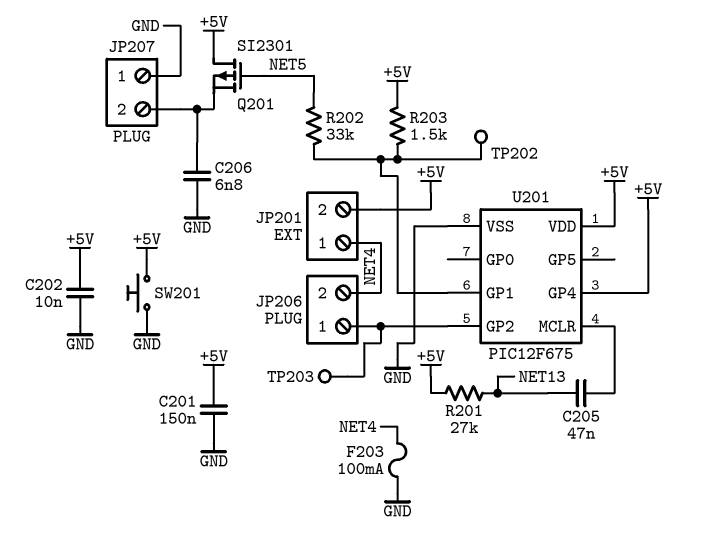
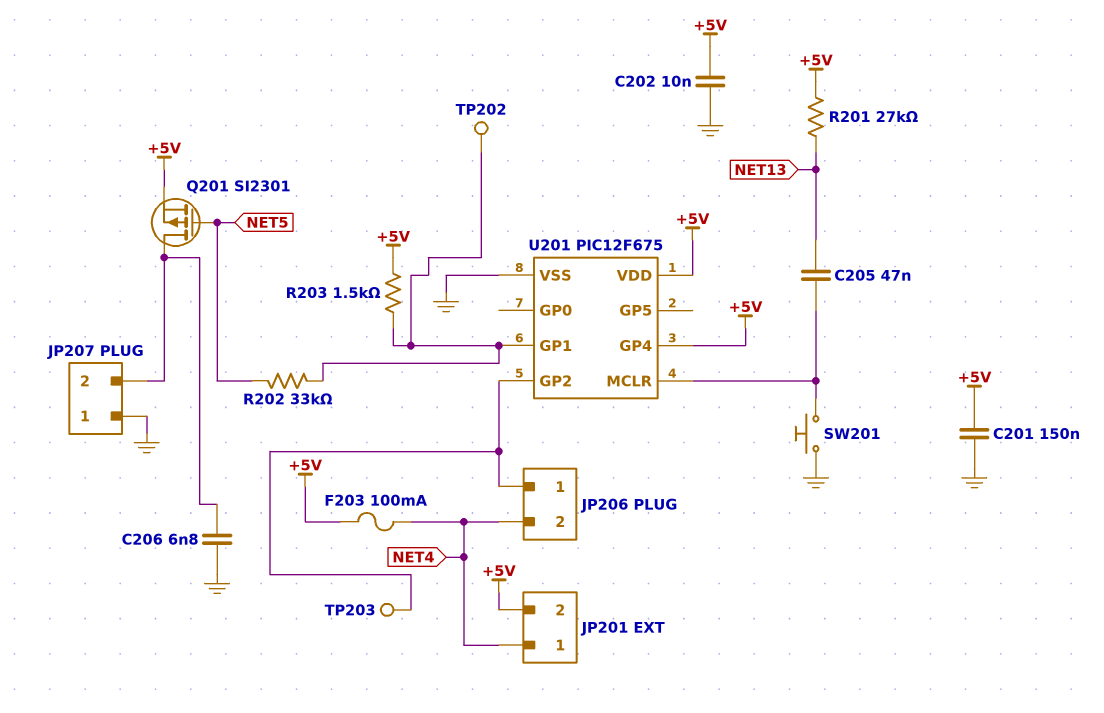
F203: 100mA (GND, NET4) -> 100mA (+5V, NET4)
Q201: PMOS SI2301 (G NET5, D +5V, S JP207/2) -> PMOS SI2301 (G NET5, D JP207/2, S +5V)
SW201: button (+5V, GND) -> button (GND, U201/MCLR)

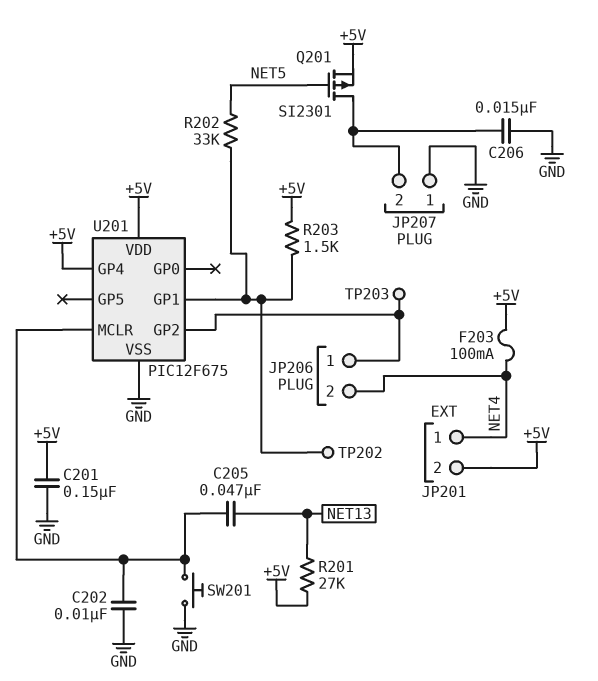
C202: 10nF (+5V, GND) -> 10nF (GND, U201/MCLR)
C206: 6.8nF (GND, JP207/2) -> 15nF (GND, JP207/2)

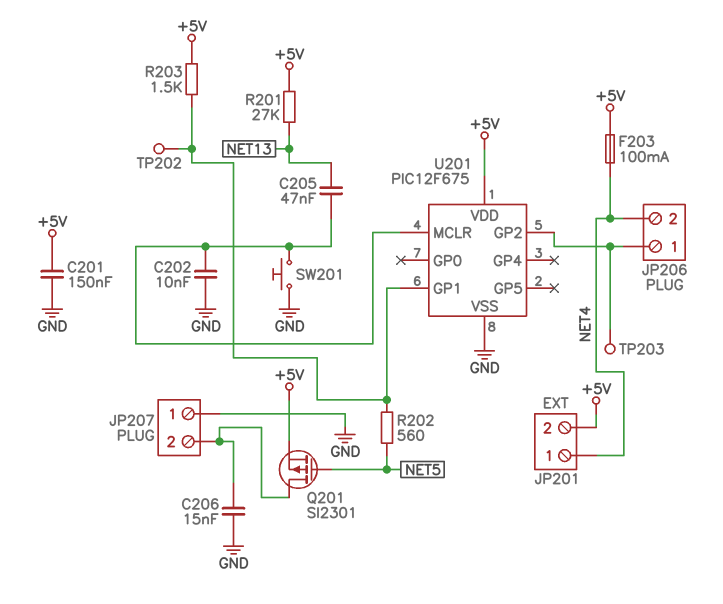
R202: 33k (NET5, U201/GP1) -> 560 (NET5, U201/GP1)
U201 pin GP4: +5V -> none

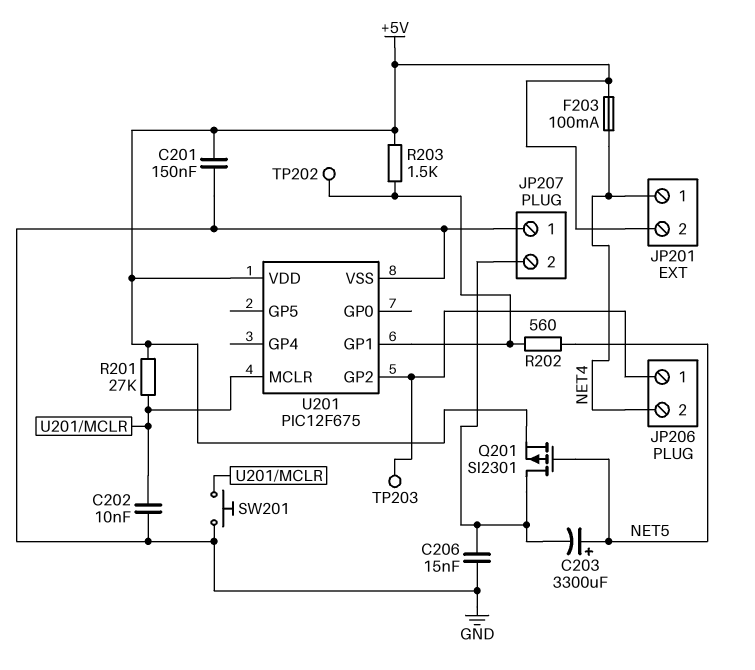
C203: none -> 3300uF (plus NET5, minus JP207/2)
C205: 47nF (NET13, U201/MCLR) -> none
R201: 27k (+5V, NET13) -> 27k (+5V, U201/MCLR)

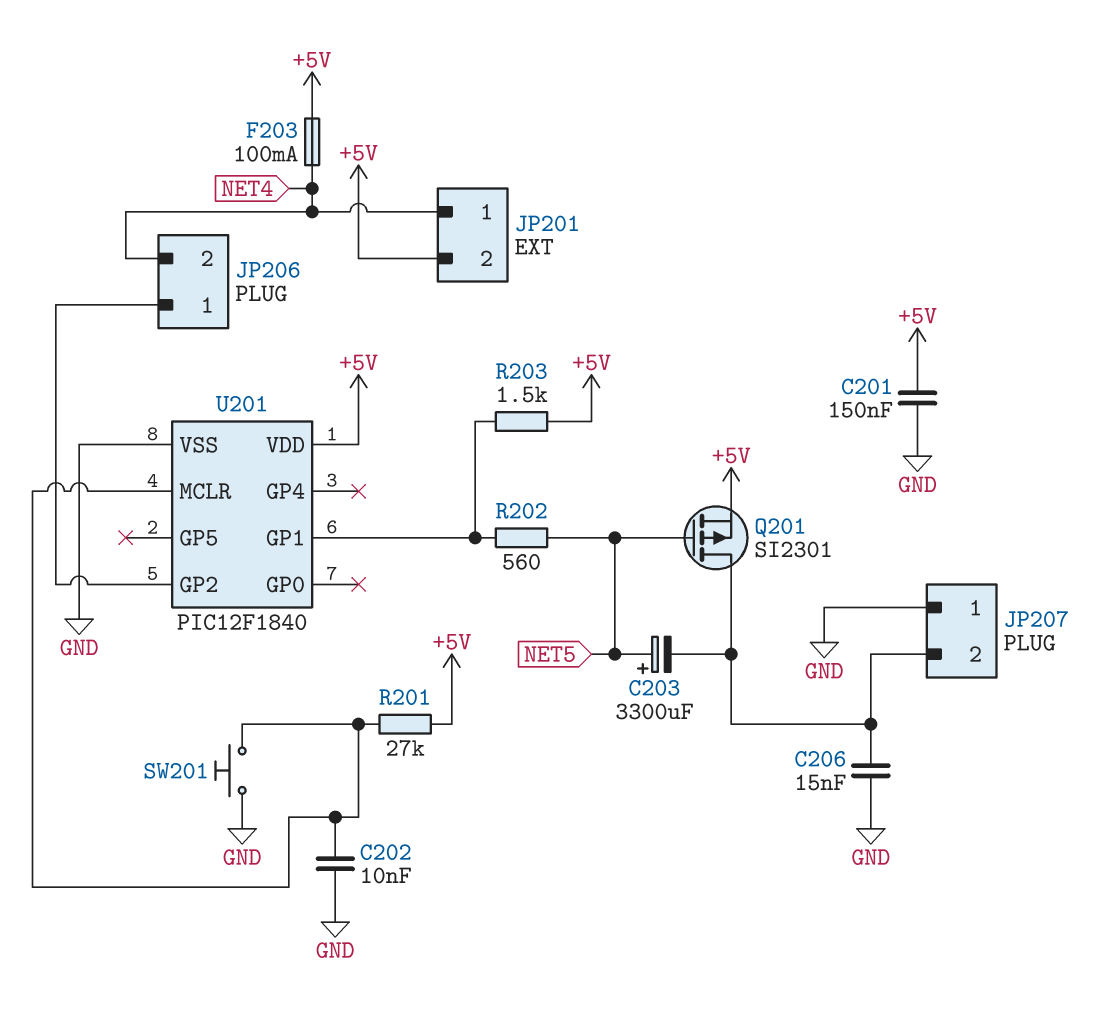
TP202: test point (U201/GP1) -> none
TP203: test point (JP206/1) -> none
U201: PIC12F675 -> PIC12F1840

